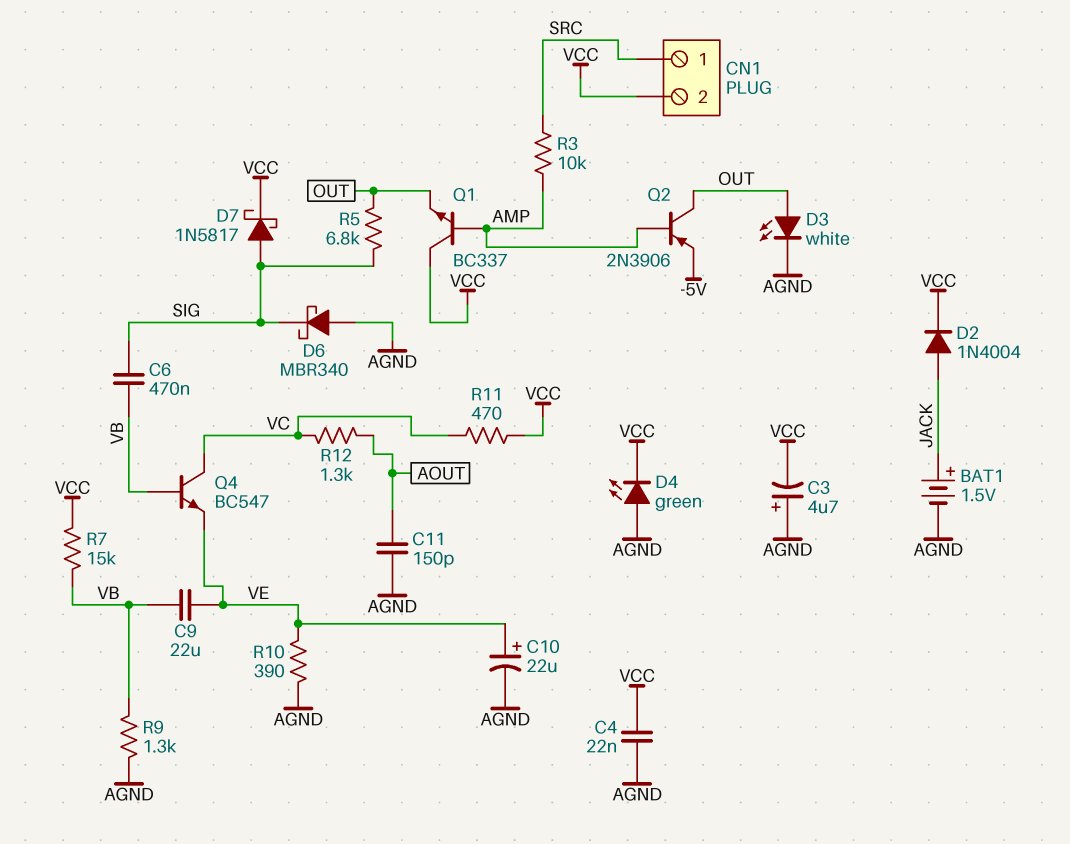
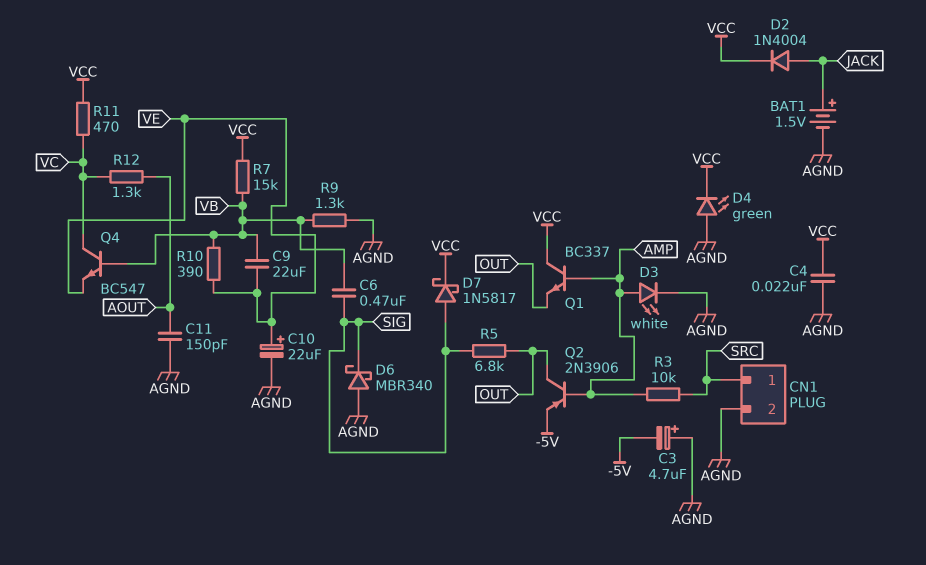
C3: 4.7uF (plus AGND, minus VCC) -> 4.7uF (plus AGND, minus -5V)
CN1 pin 2: VCC -> AGND
D3: LED white (A OUT, K AGND) -> LED white (A AMP, K AGND)
R10: 390 (AGND, VE) -> 390 (VB, VE)

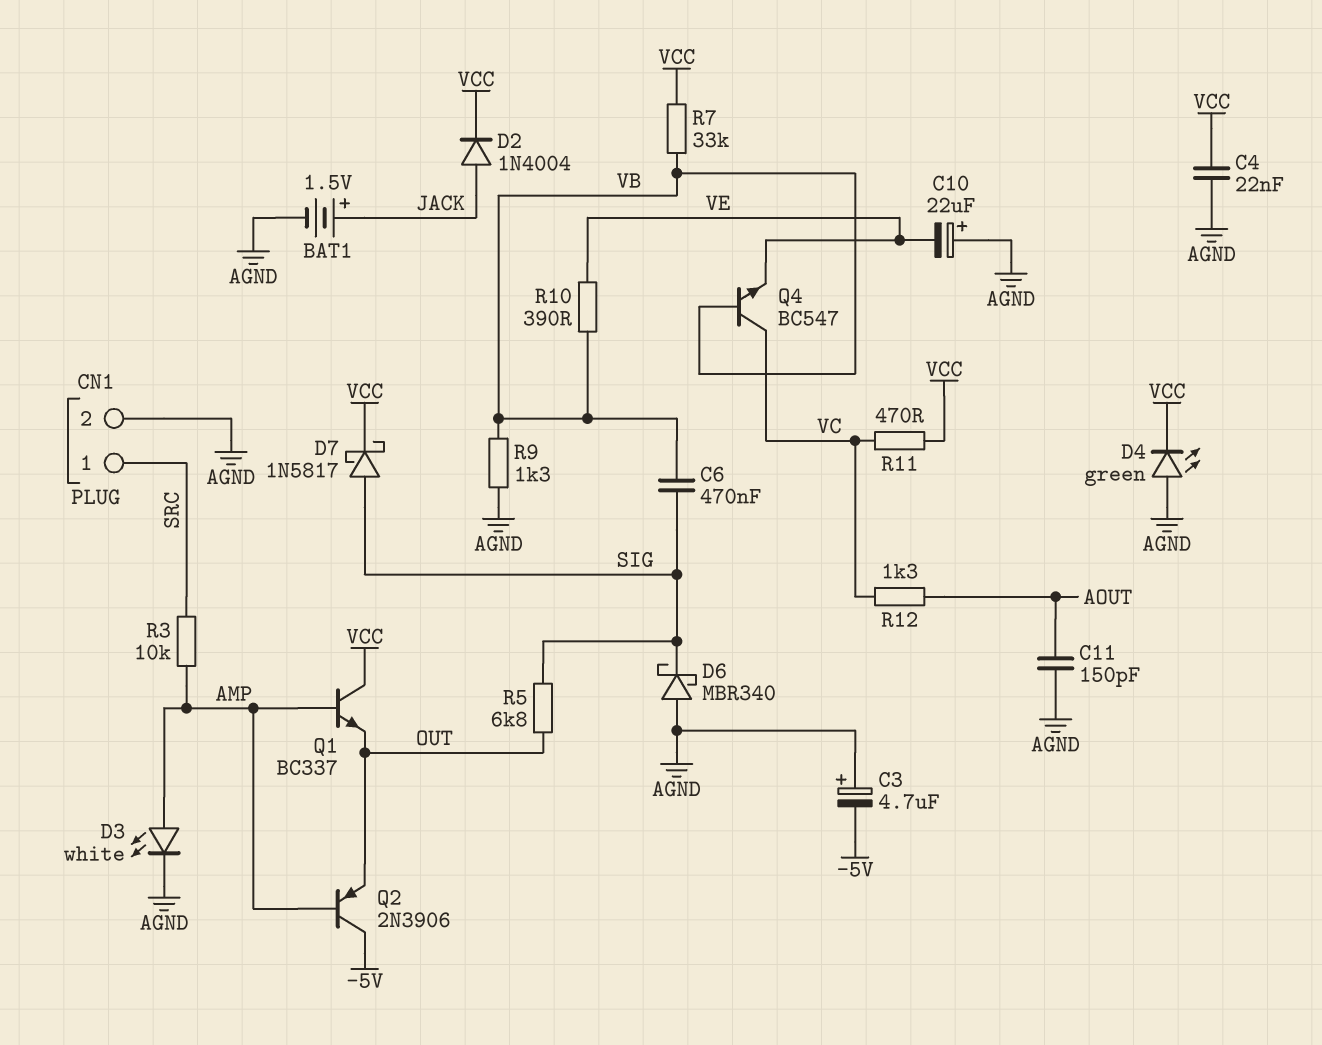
C9: 22uF (VB, VE) -> none
C10: 22uF (plus VE, minus AGND) -> 22uF (plus AGND, minus VE)
Q2: PNP 2N3906 (B AMP, C OUT, E -5V) -> PNP 2N3906 (B AMP, C -5V, E OUT)
R7: 15k (VB, VCC) -> 33k (VB, VCC)

